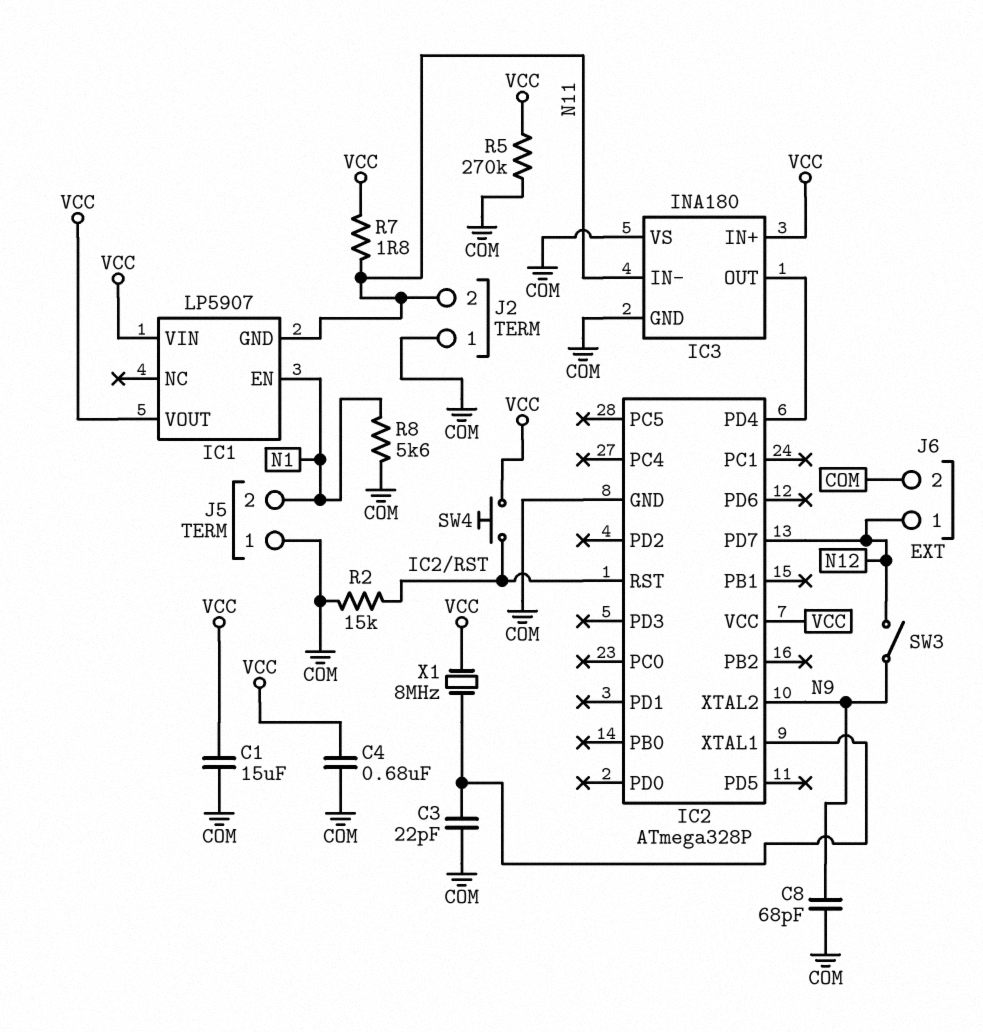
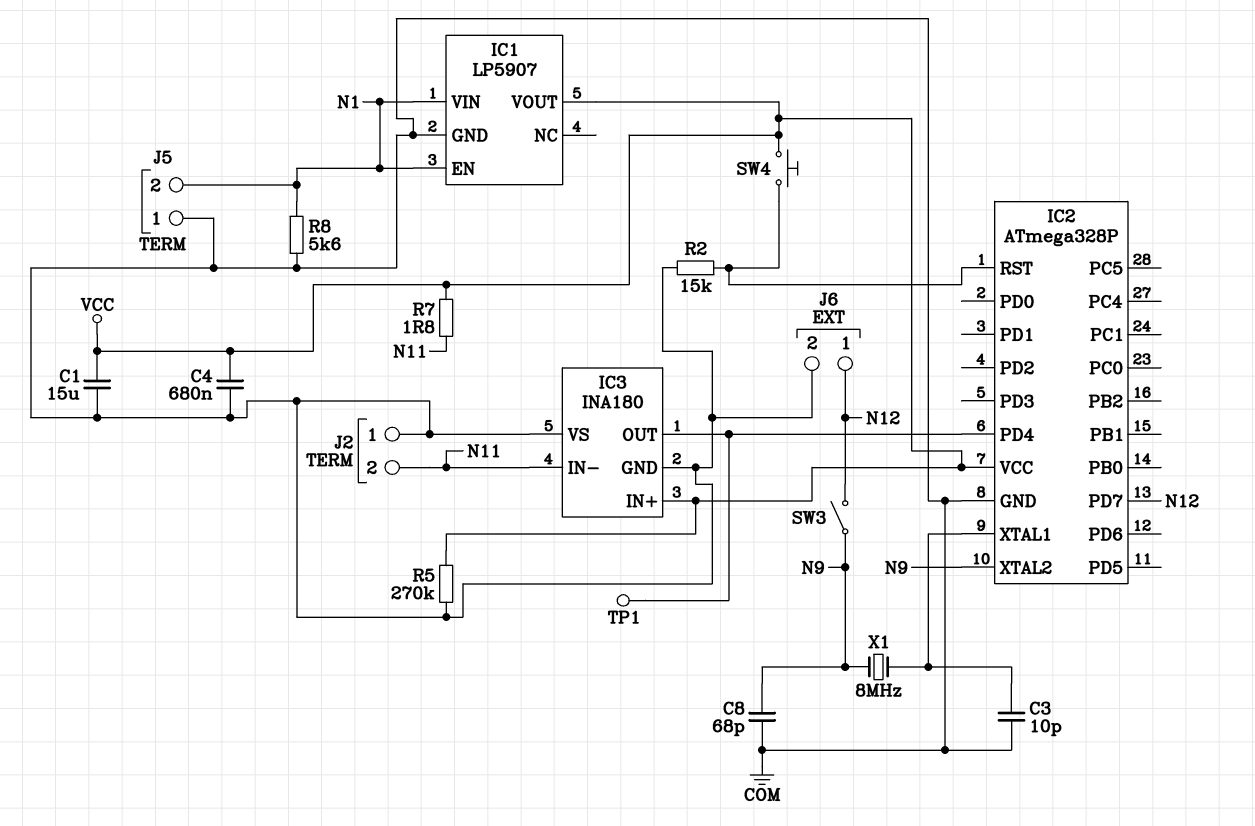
C3: 22pF (COM, IC2/XTAL1) -> 10pF (COM, IC2/XTAL1)
IC1 pin GND: N11 -> COM
IC1 pin VIN: VCC -> N1
TP1: none -> test point (IC2/PD4)
X1: 8MHz (IC2/XTAL1, VCC) -> 8MHz (IC2/XTAL1, N9)

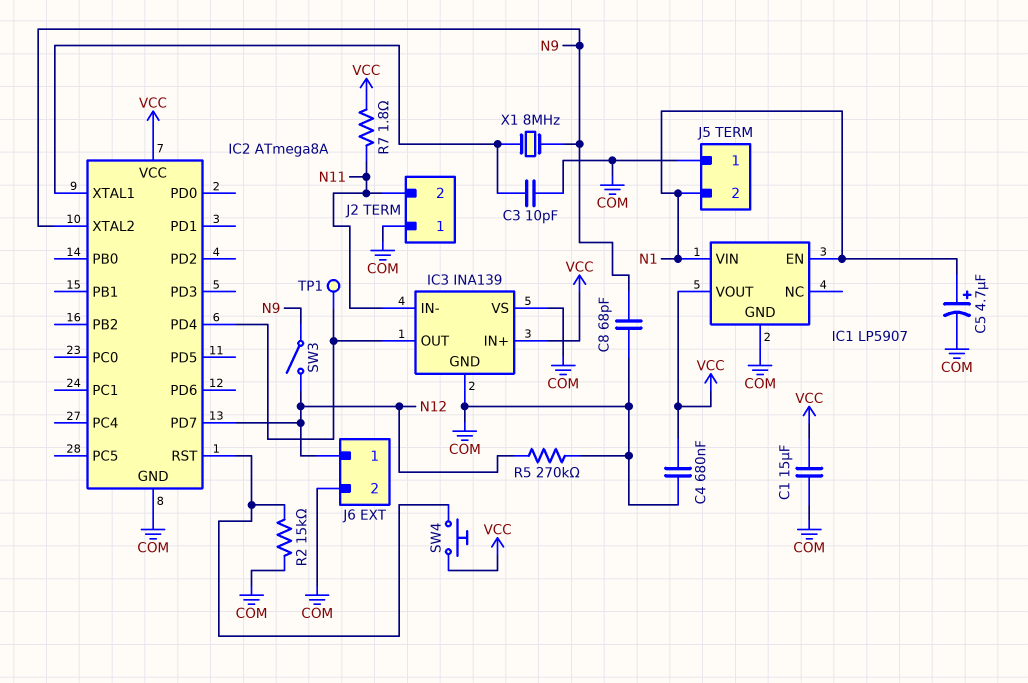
C5: none -> 4.7uF (plus N1, minus COM)
IC2: ATmega328P -> ATmega8A
IC3: INA180 -> INA139
R5: 270k (COM, VCC) -> 270k (COM, N12)
R8: 5.6k (COM, N1) -> none

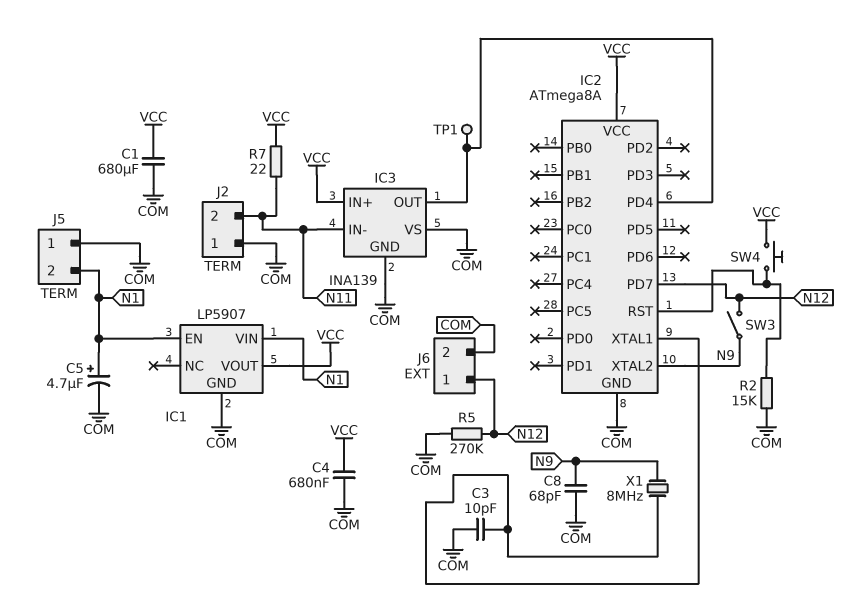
C1: 15uF (COM, VCC) -> 680uF (COM, VCC)
R7: 1.8 (N11, VCC) -> 22 (N11, VCC)

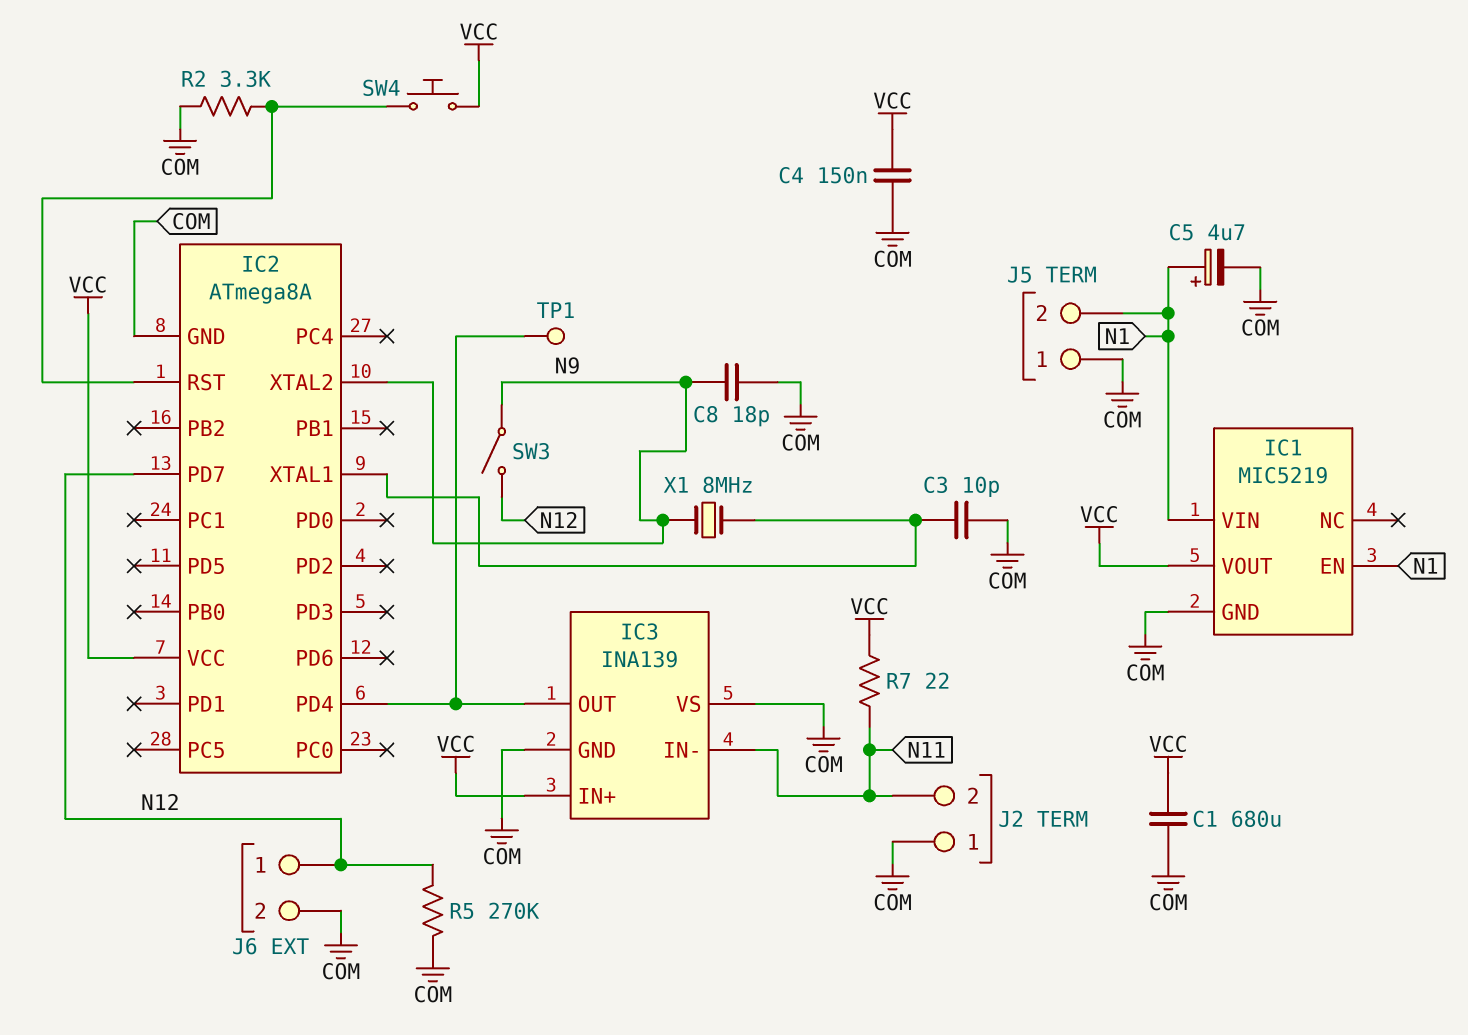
C4: 680nF (COM, VCC) -> 150nF (COM, VCC)
C8: 68pF (COM, N9) -> 18pF (COM, N9)
IC1: LP5907 -> MIC5219
R2: 15k (COM, IC2/RST) -> 3.3k (COM, IC2/RST)

